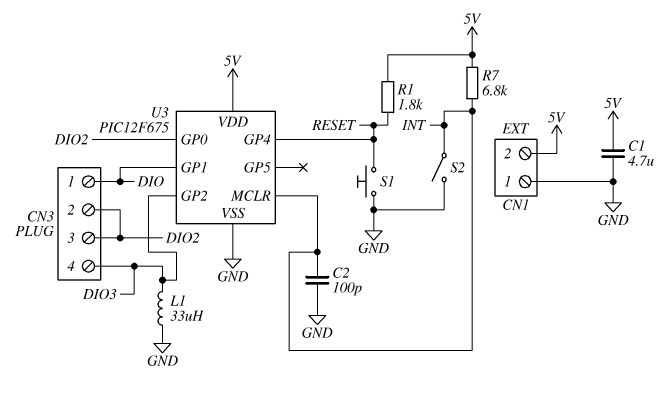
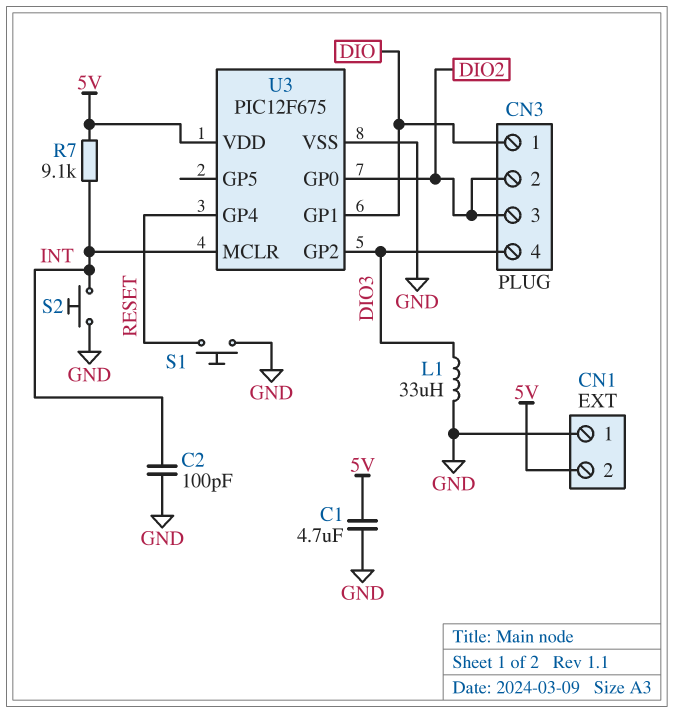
R1: 1.8k (5V, RESET) -> none
R7: 6.8k (5V, INT) -> 9.1k (5V, INT)
S2: switch (GND, INT) -> button (GND, INT)

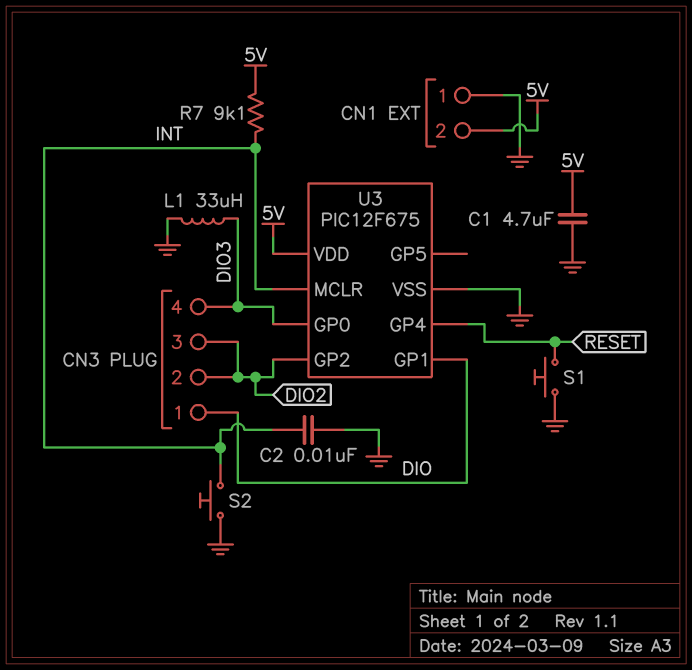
C2: 100pF (GND, INT) -> 10nF (GND, INT)
U3 pin GP0: DIO2 -> DIO3
U3 pin GP2: DIO3 -> DIO2

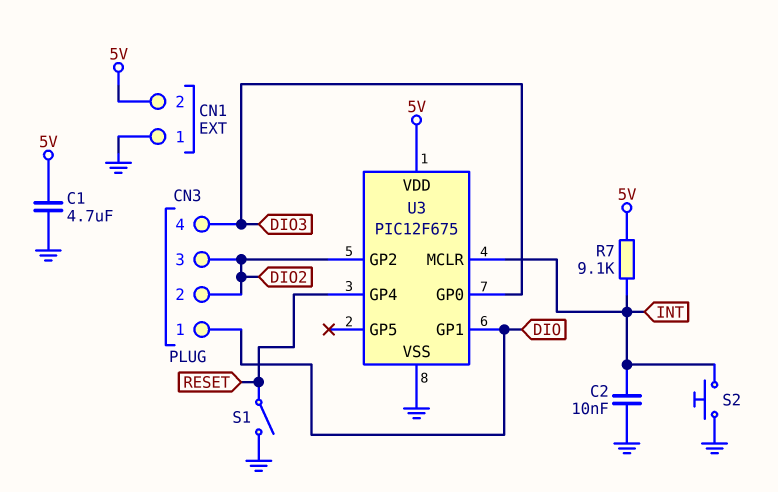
L1: 33uH (DIO3, GND) -> none
S1: button (GND, RESET) -> switch (GND, RESET)

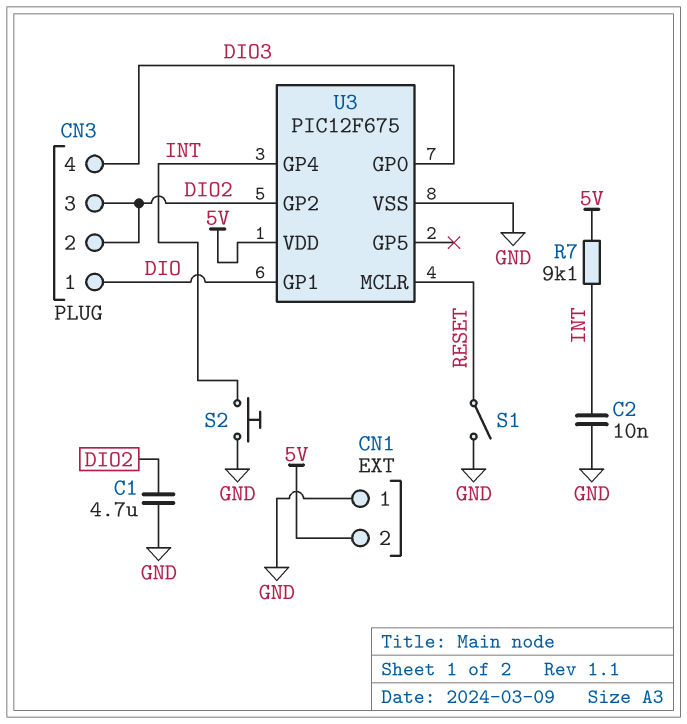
C1: 4.7uF (5V, GND) -> 4.7uF (DIO2, GND)
U3 pin GP4: RESET -> INT
U3 pin MCLR: INT -> RESET

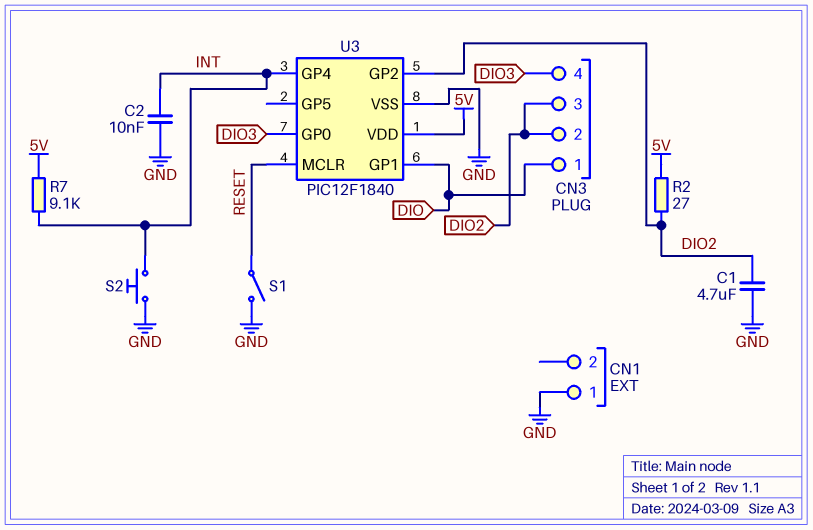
CN1 pin 2: 5V -> none
R2: none -> 27 (5V, DIO2)
U3: PIC12F675 -> PIC12F1840

